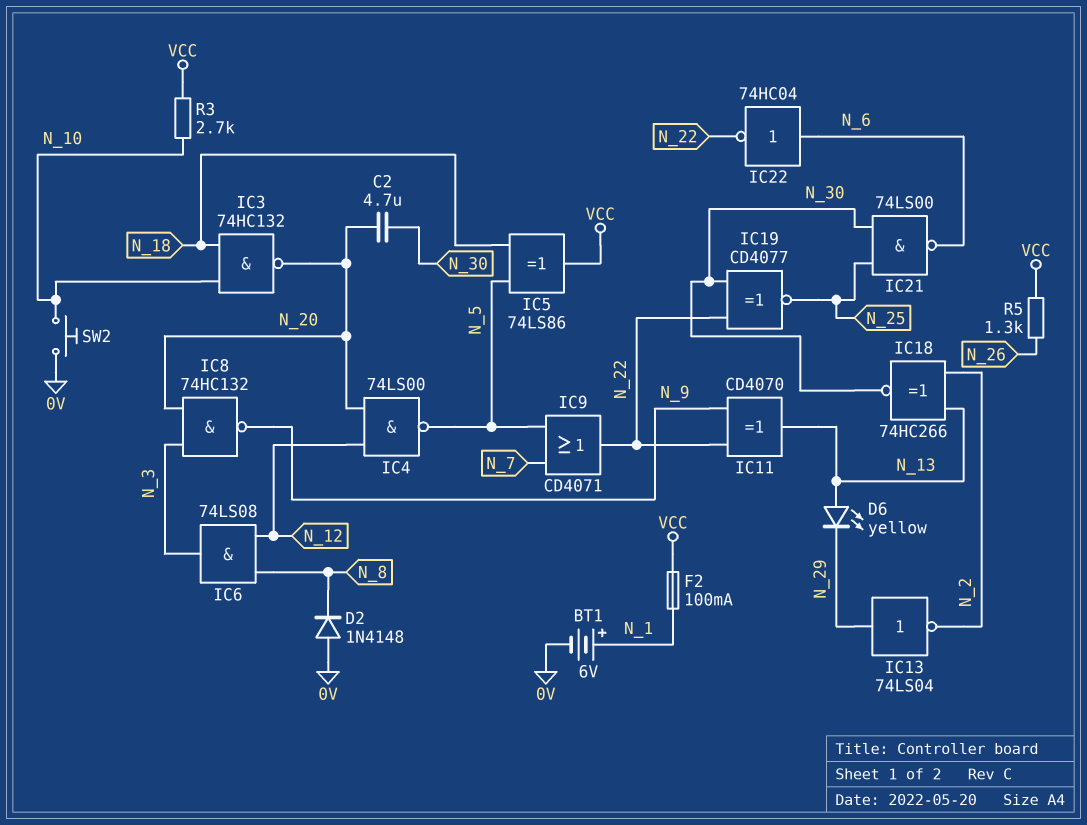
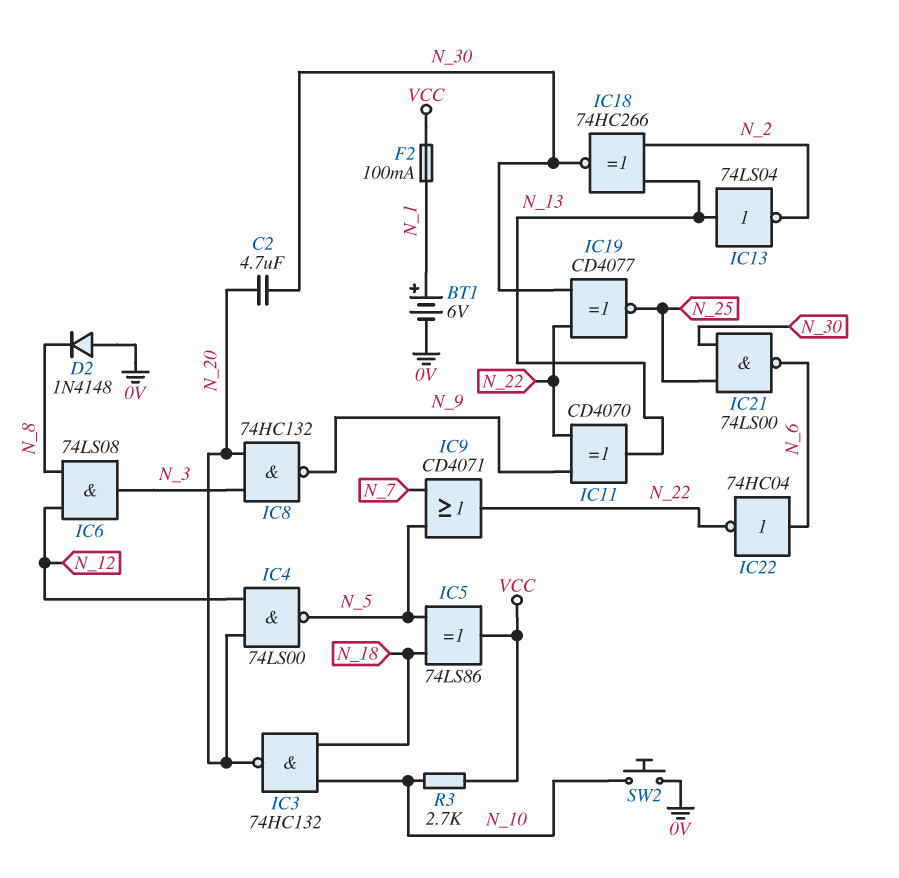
D6: LED yellow (A N_13, K N_29) -> none
IC13: NOT 74LS04 (in N_29, out N_2) -> NOT 74LS04 (in N_13, out N_2)
R5: 1.3k (N_26, VCC) -> none

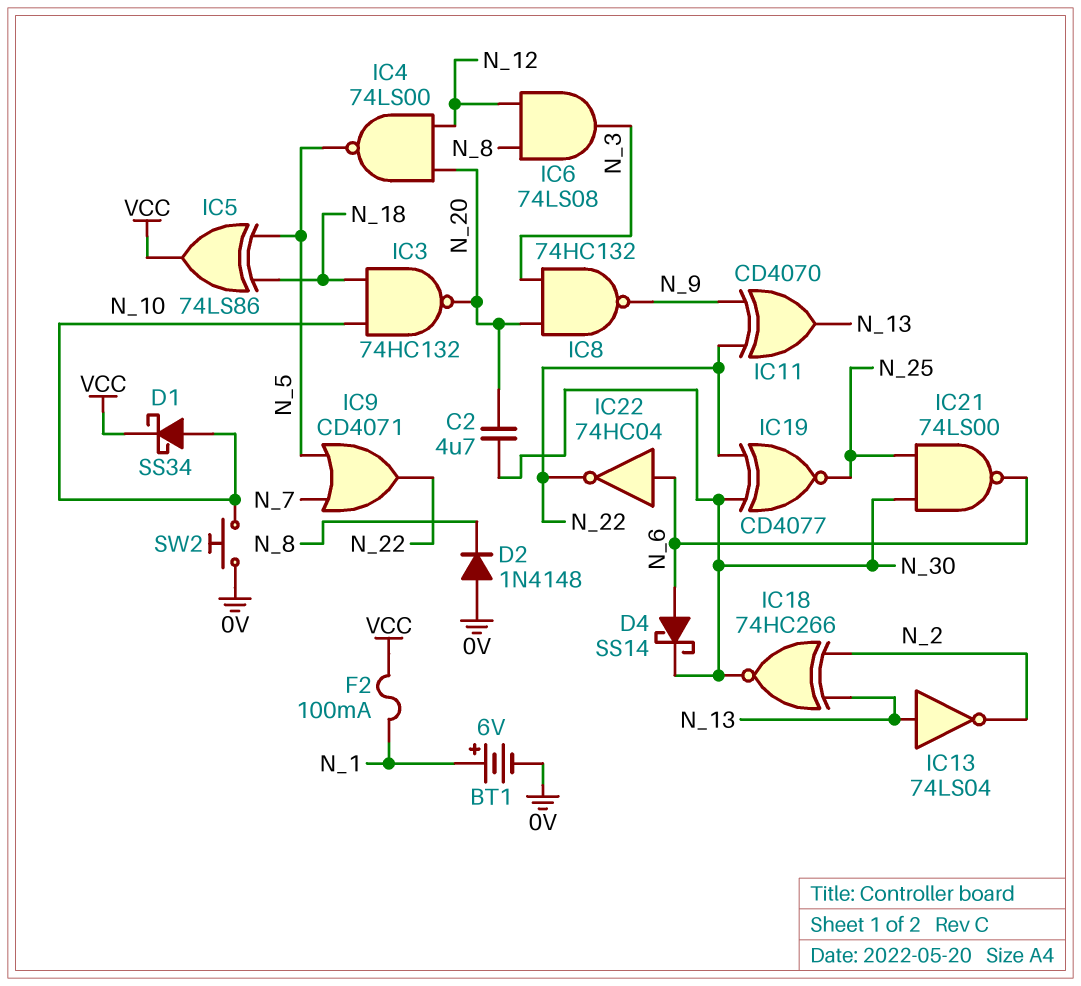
D1: none -> schottky SS34 (A N_10, K VCC)
D4: none -> schottky SS14 (A N_6, K N_30)
R3: 2.7k (N_10, VCC) -> none

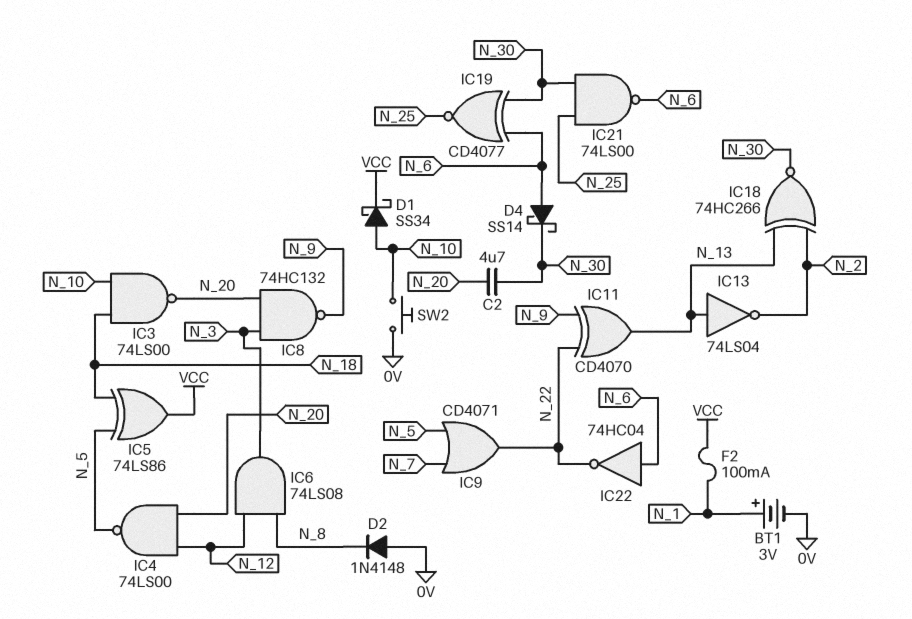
BT1: 6V (plus N_1, minus 0V) -> 3V (plus N_1, minus 0V)
IC3: NAND 74HC132 (in N_10, in N_18, out N_20) -> NAND 74LS00 (in N_10, in N_18, out N_20)
IC19: XNOR CD4077 (in N_22, in N_30, out N_25) -> XNOR CD4077 (in N_6, in N_30, out N_25)

